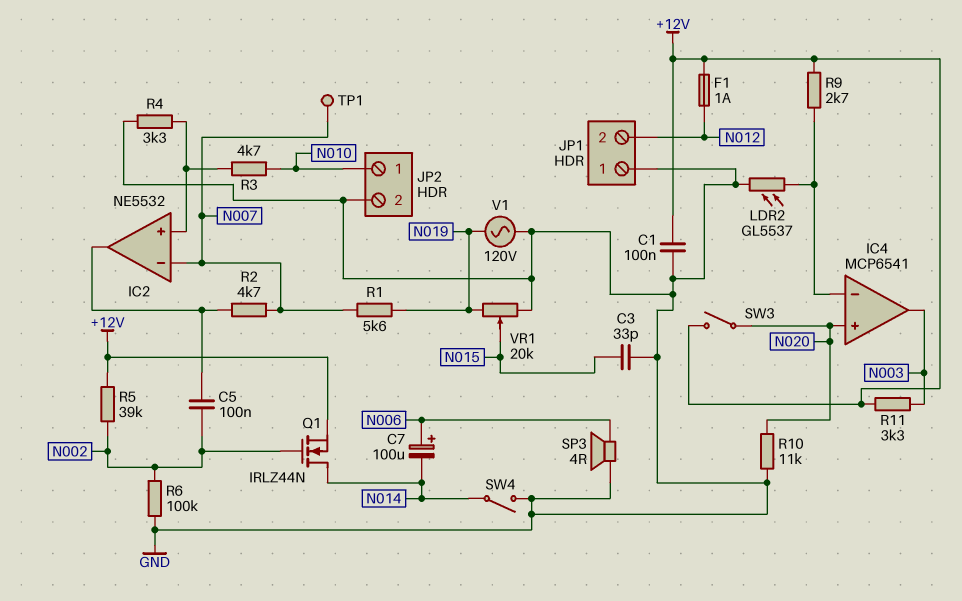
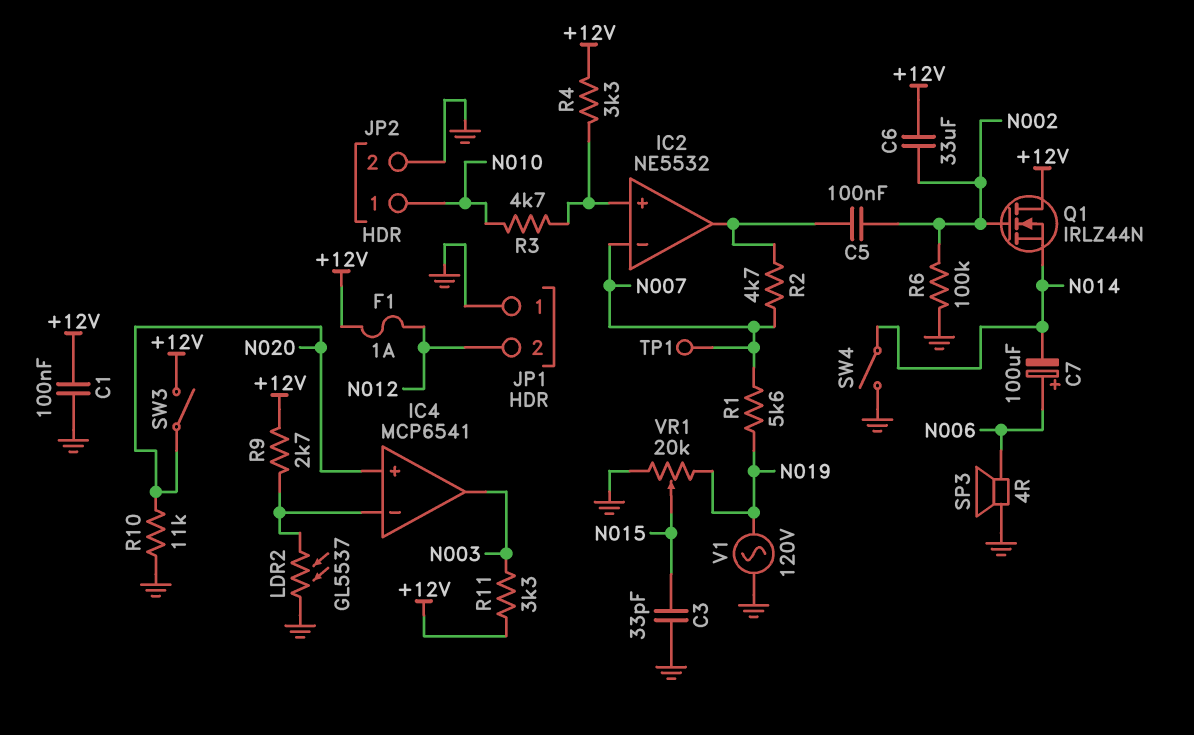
C6: none -> 33uF (+12V, N002)
Q1: NMOS IRLZ44N (G N002, D N014, S +12V) -> NMOS IRLZ44N (G N002, D +12V, S N014)
R4: 3.3k (GND, IC2/in+) -> 3.3k (+12V, IC2/in+)
R5: 39k (+12V, N002) -> none

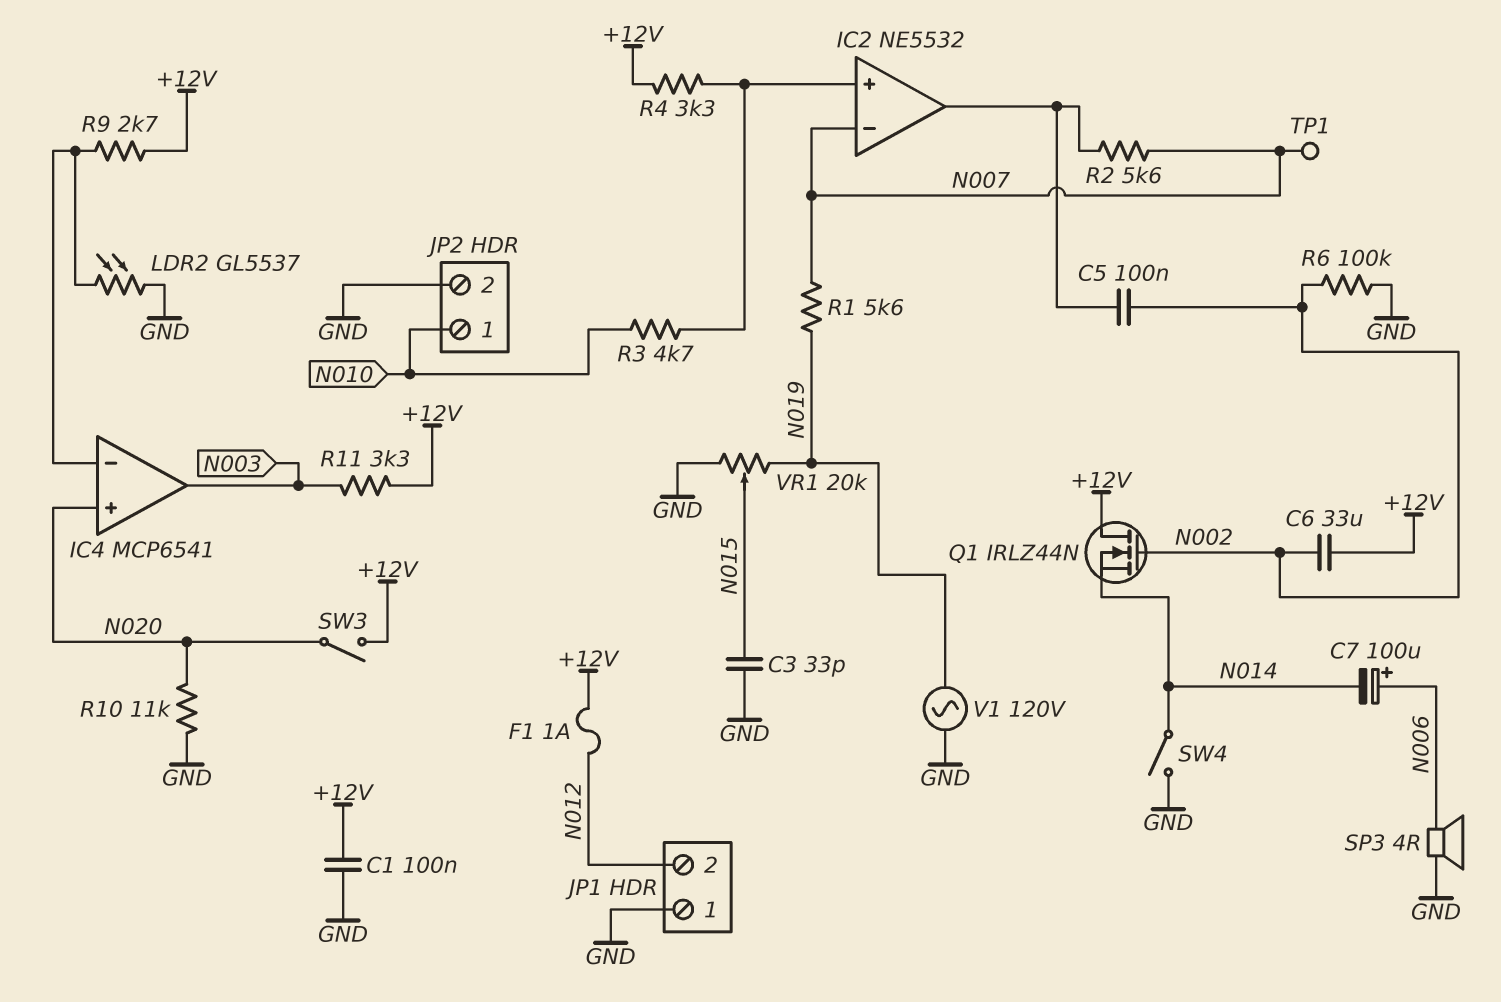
R2: 4.7k (IC2/out, N007) -> 5.6k (IC2/out, N007)

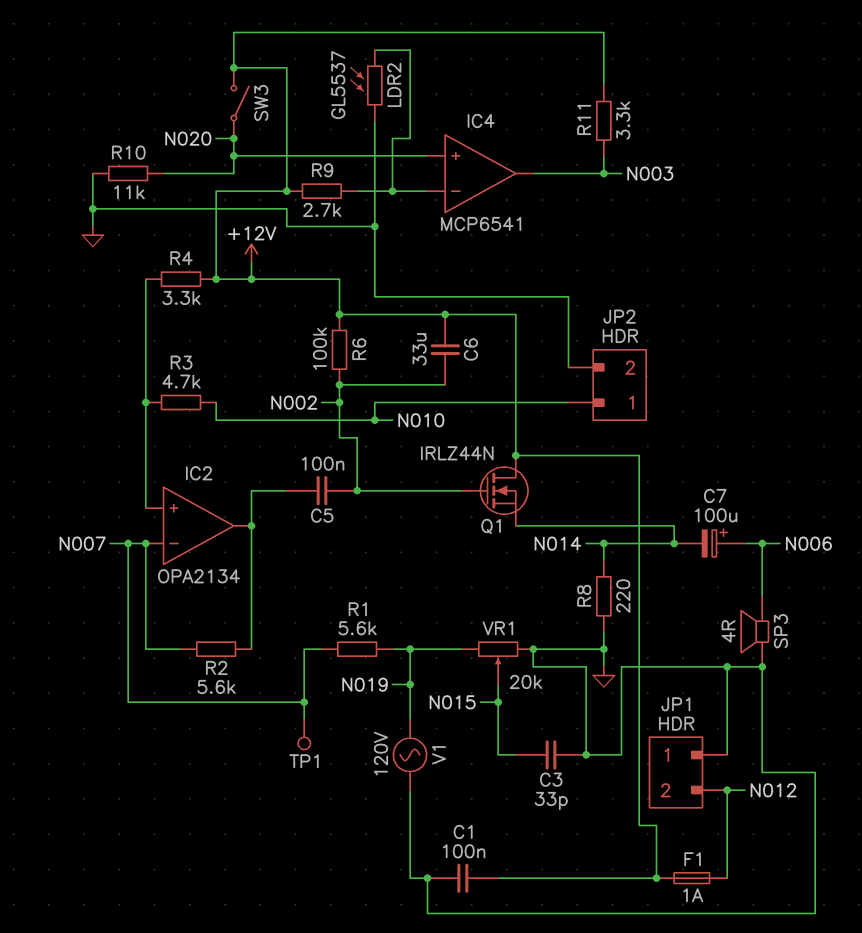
IC2: NE5532 -> OPA2134
R6: 100k (GND, N002) -> 100k (+12V, N002)
R8: none -> 220 (GND, N014)
SW4: switch (GND, N014) -> none

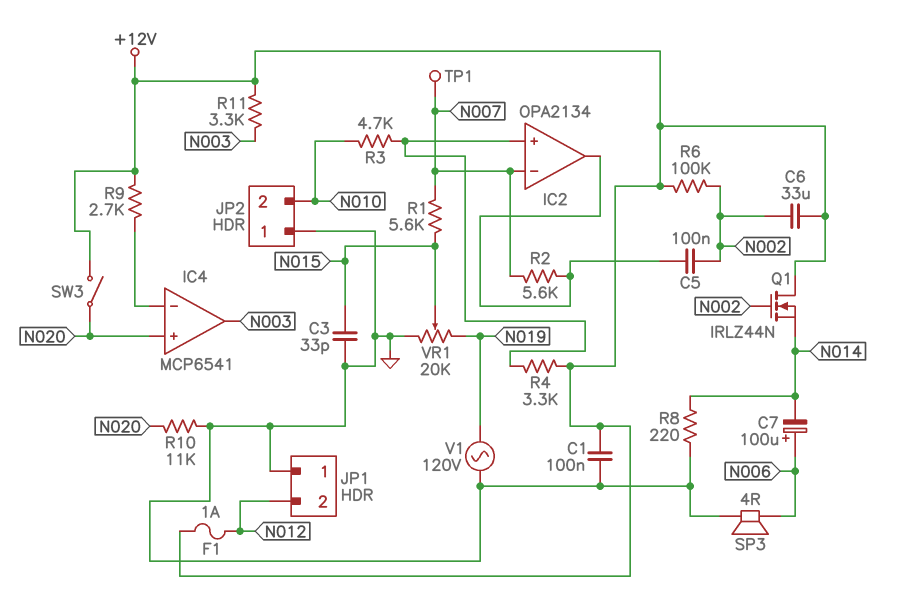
JP2 pin 1: N010 -> GND
JP2 pin 2: GND -> N010
LDR2: GL5537 (GND, IC4/in-) -> none
R1: 5.6k (N007, N019) -> 5.6k (N007, N015)

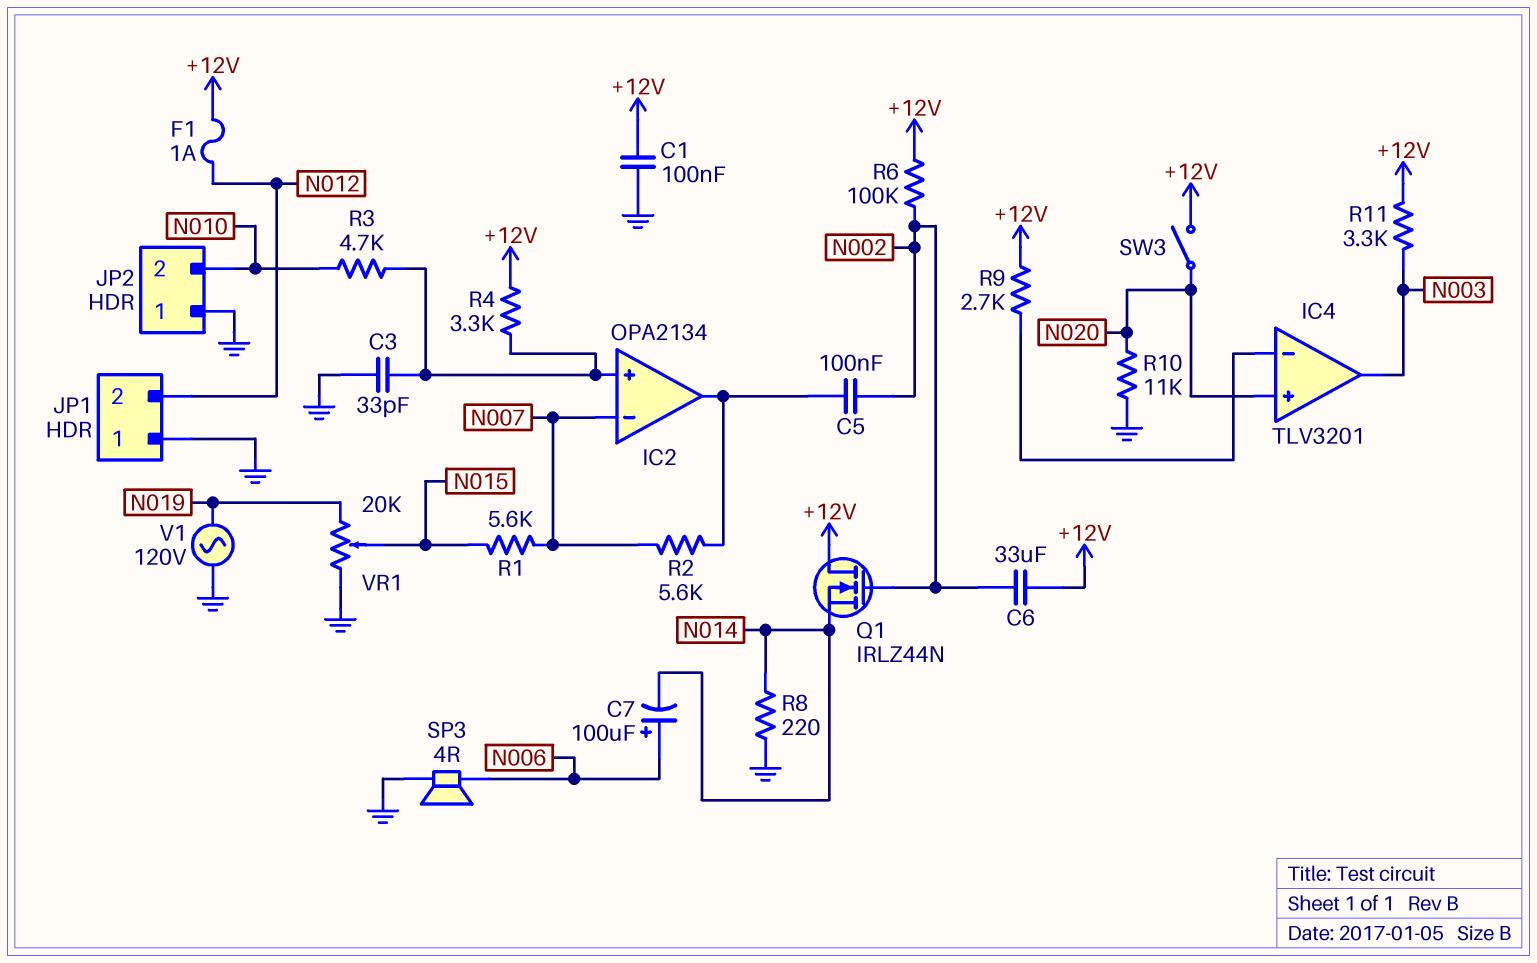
C3: 33pF (GND, N015) -> 33pF (GND, IC2/in+)
IC4: MCP6541 -> TLV3201
TP1: test point (N007) -> none

